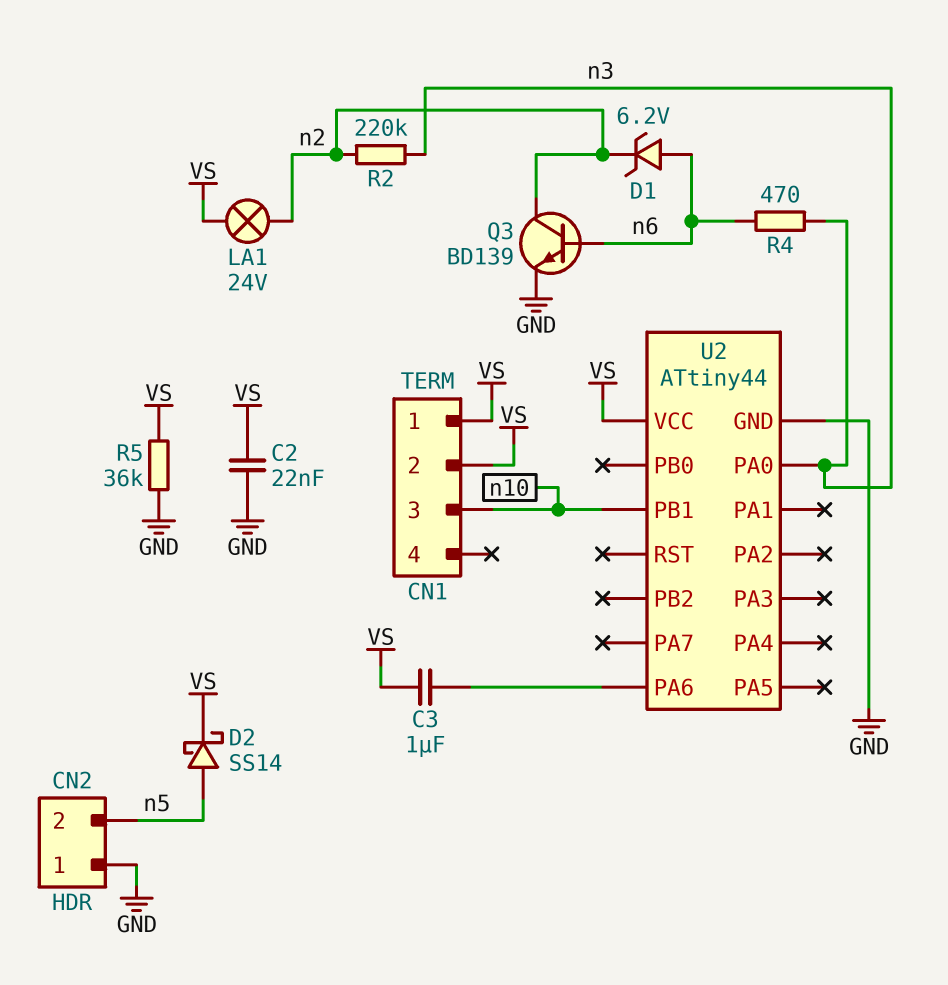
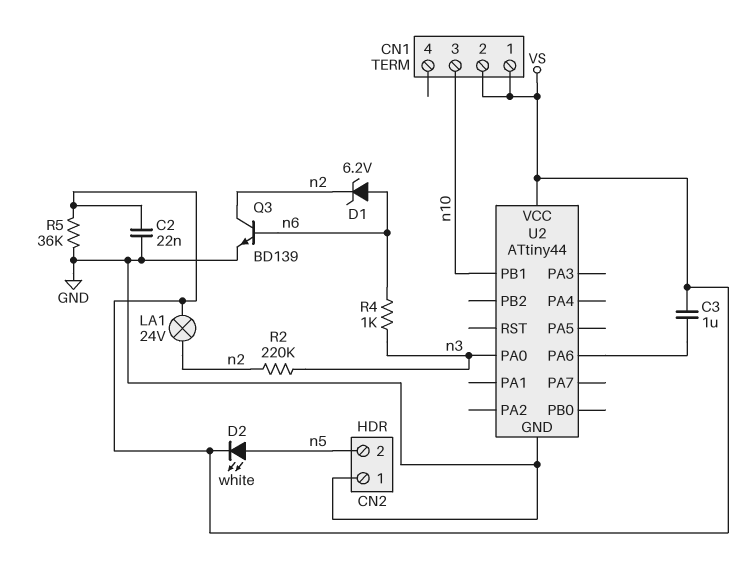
D2: schottky SS14 (A n5, K VS) -> LED white (A n5, K VS)
R4: 470 (n3, n6) -> 1k (n3, n6)

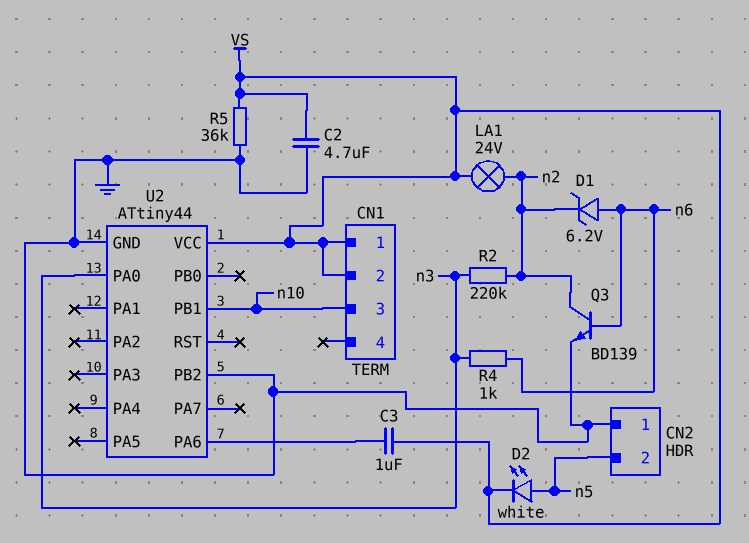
C2: 22nF (GND, VS) -> 4.7uF (GND, VS)
U2 pin PB2: none -> GND

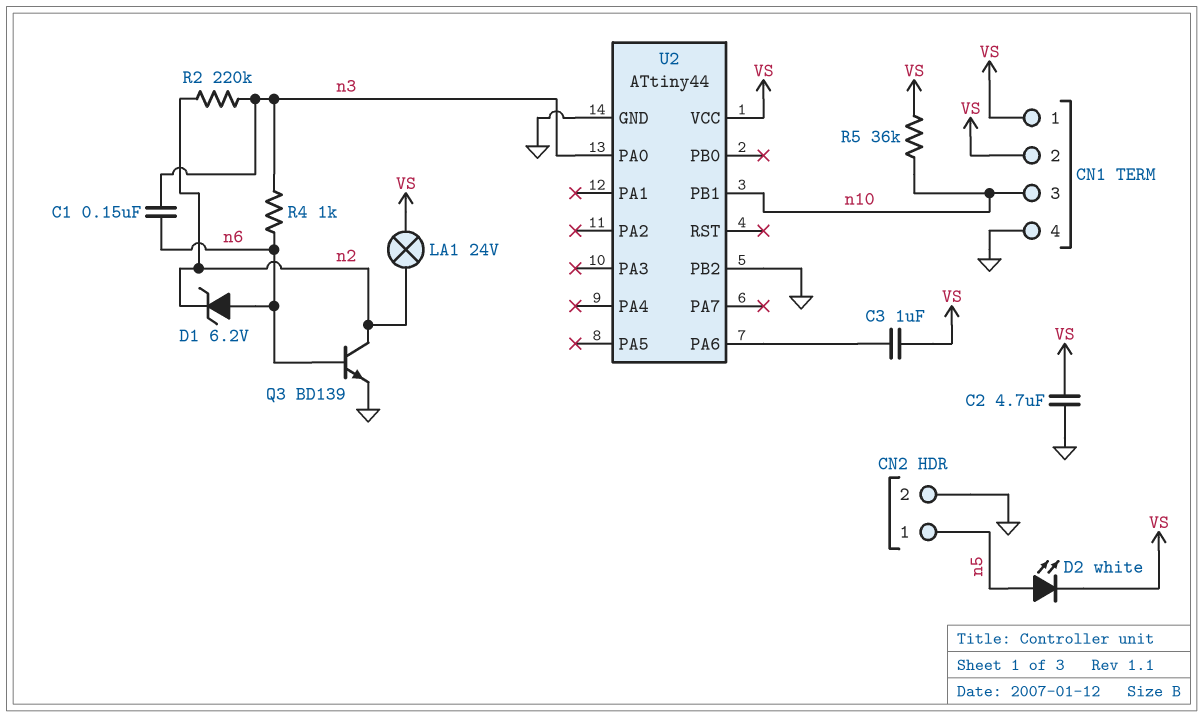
C1: none -> 150nF (n3, n6)
CN1 pin 4: none -> GND
CN2 pin 1: GND -> n5
CN2 pin 2: n5 -> GND
R5: 36k (GND, VS) -> 36k (VS, n10)

